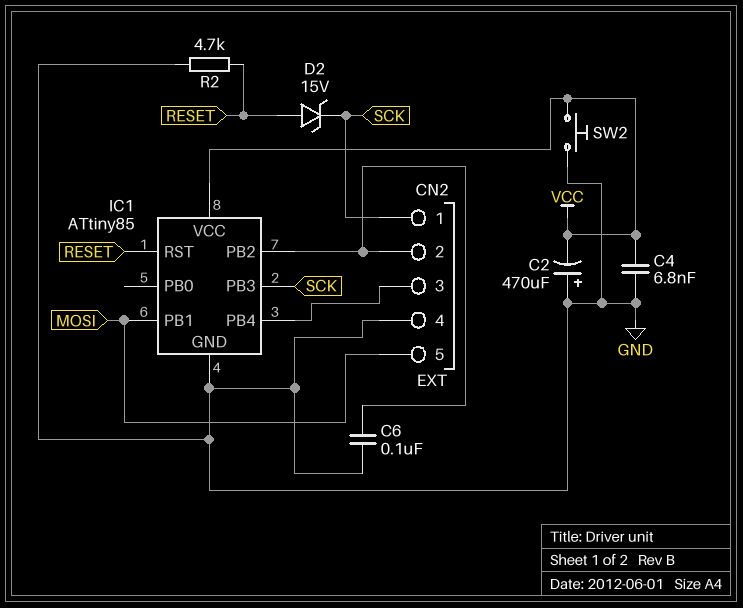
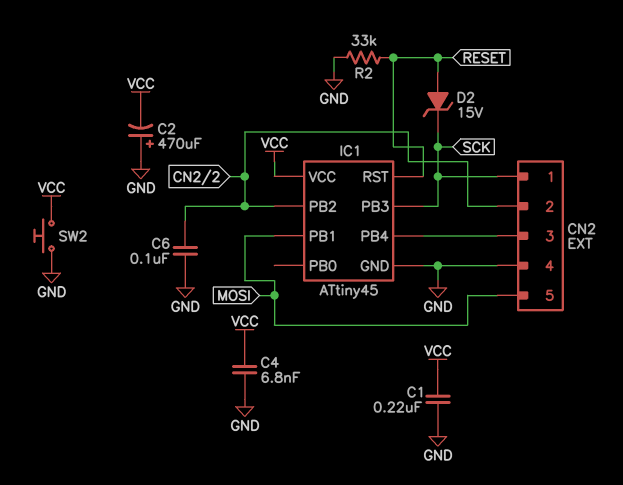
C1: none -> 220nF (GND, VCC)
IC1: ATtiny85 -> ATtiny45
R2: 4.7k (GND, RESET) -> 33k (GND, RESET)

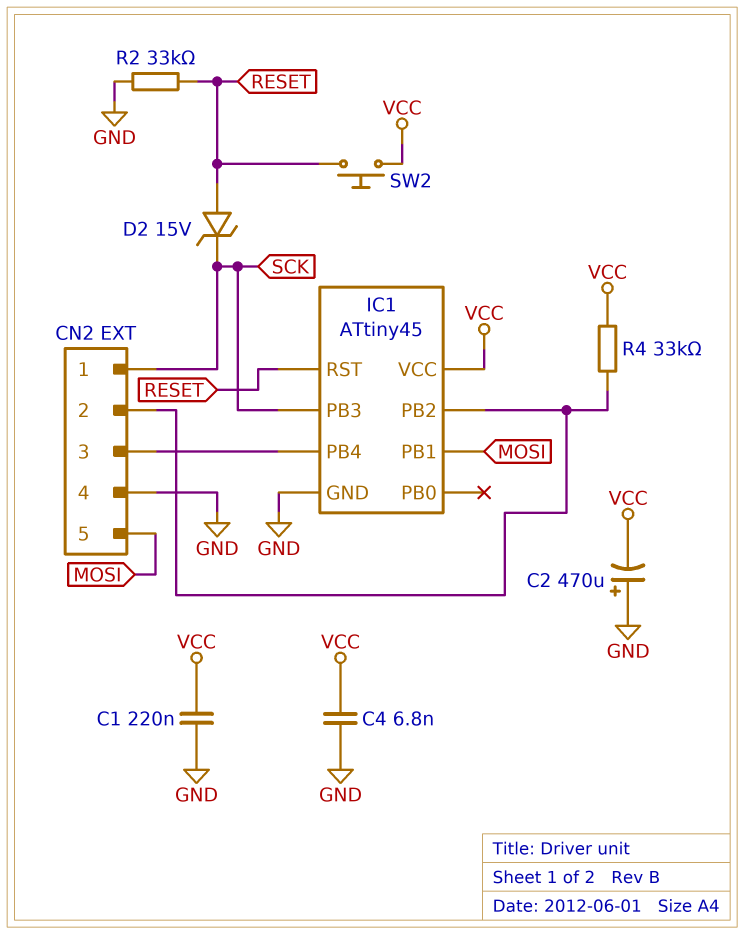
C6: 100nF (CN2/2, GND) -> none
R4: none -> 33k (CN2/2, VCC)
SW2: button (GND, VCC) -> button (RESET, VCC)

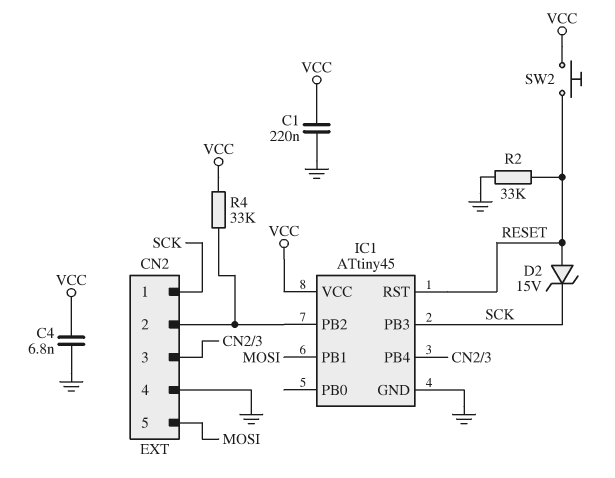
C2: 470uF (plus GND, minus VCC) -> none

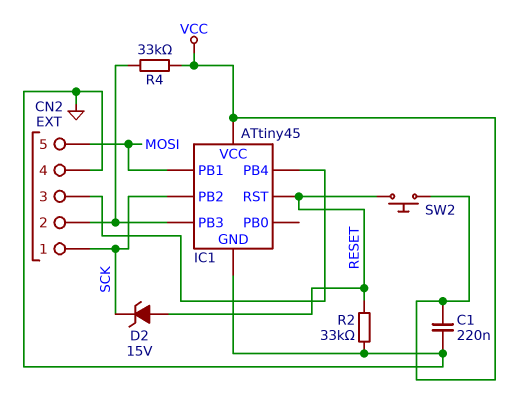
C4: 6.8nF (GND, VCC) -> none
IC1 pin PB2: CN2/2 -> SCK
IC1 pin PB3: SCK -> CN2/2

